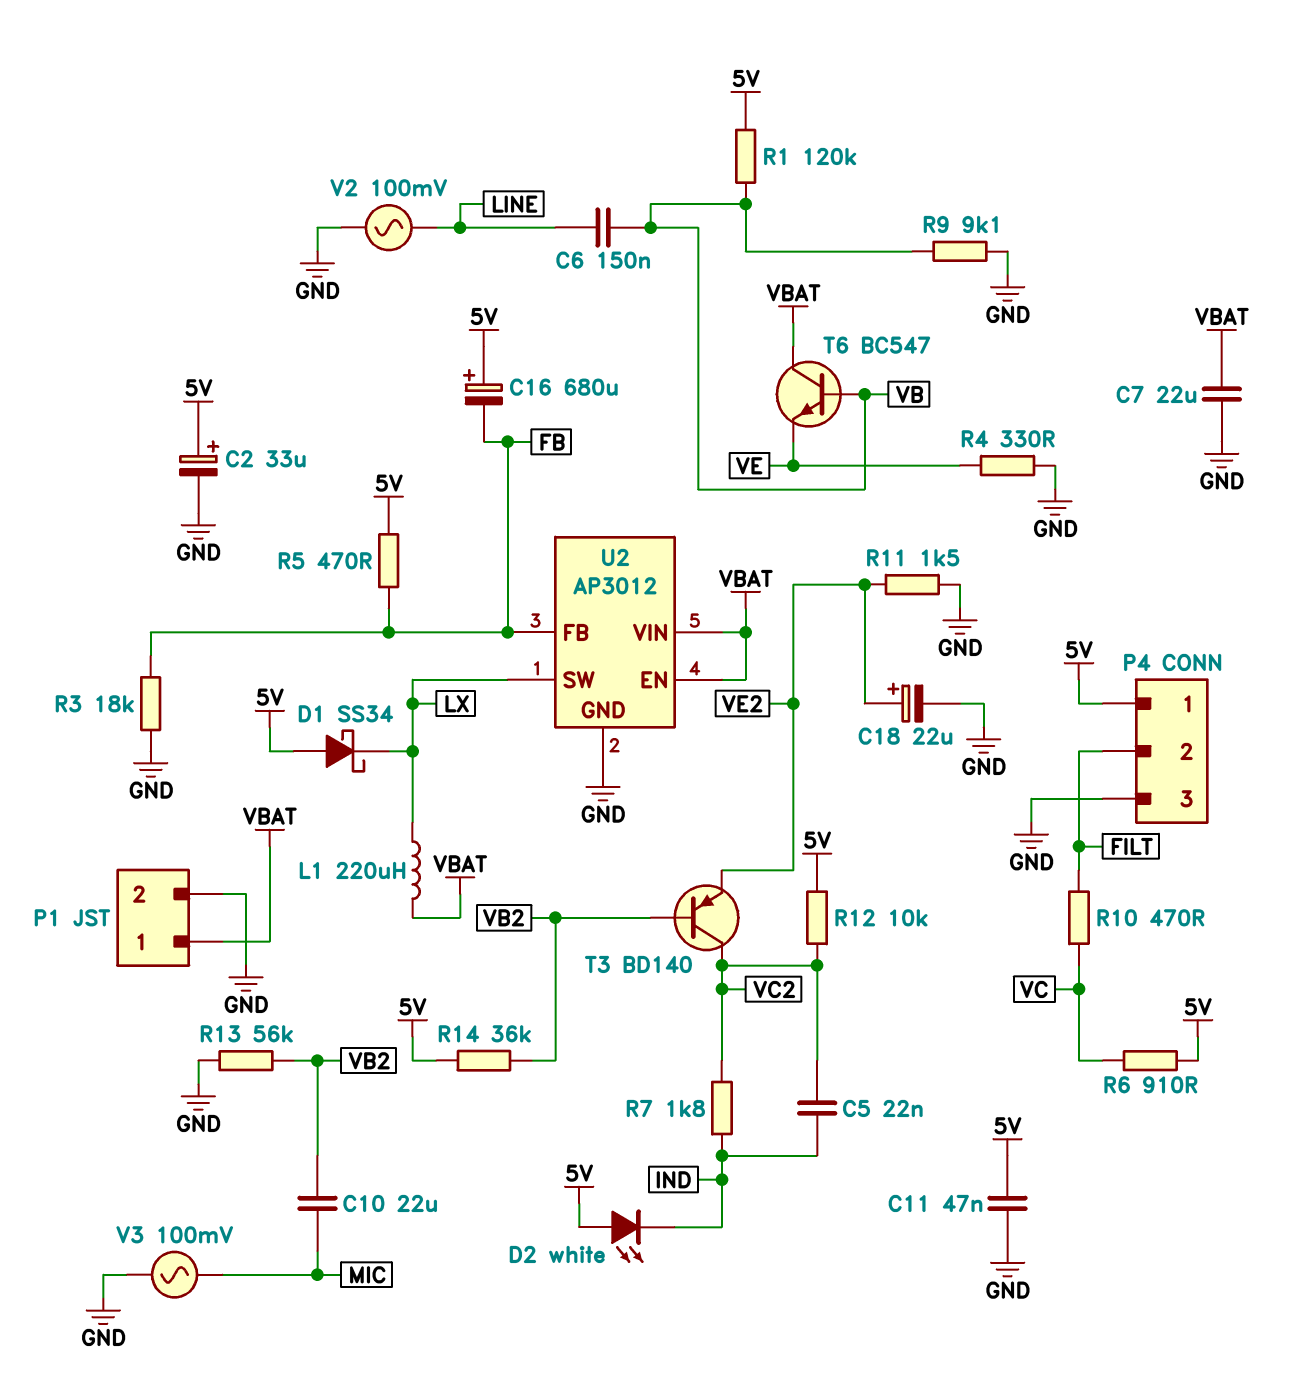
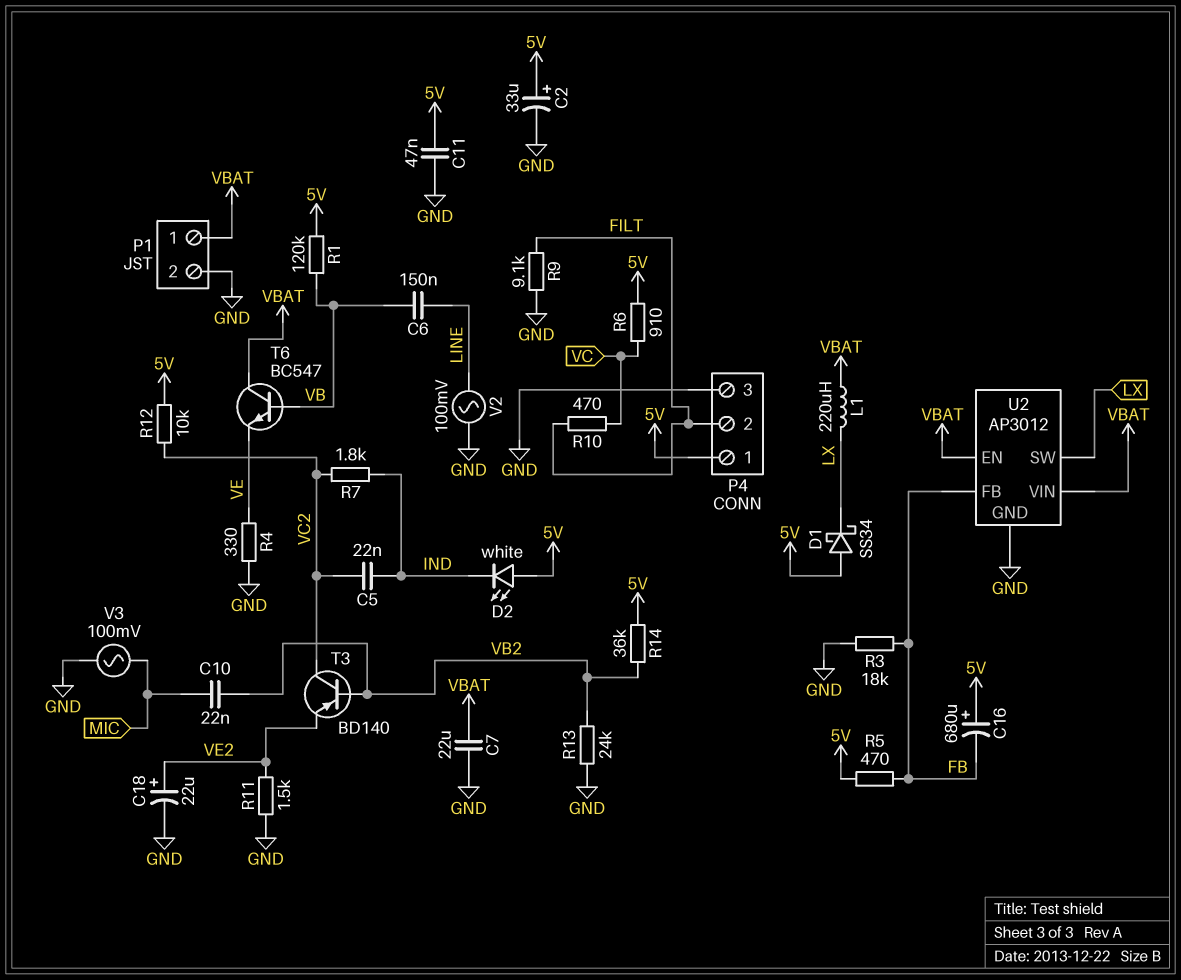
C10: 22uF (MIC, VB2) -> 22nF (MIC, VB2)
R9: 9.1k (GND, VB) -> 9.1k (FILT, GND)
R13: 56k (GND, VB2) -> 24k (GND, VB2)

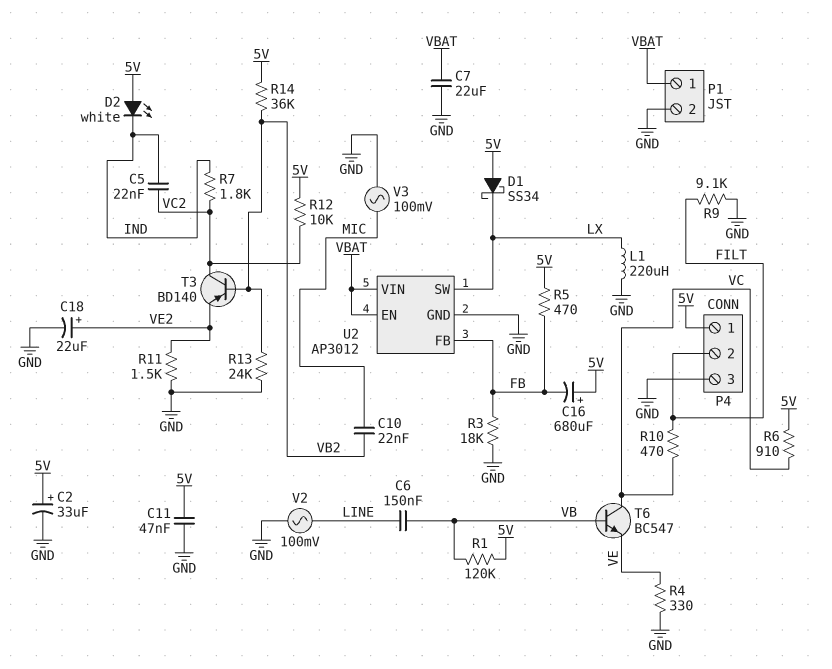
L1: 220uH (LX, VBAT) -> 220uH (GND, LX)
T6: NPN BC547 (B VB, C VBAT, E VE) -> NPN BC547 (B VB, C VC, E VE)

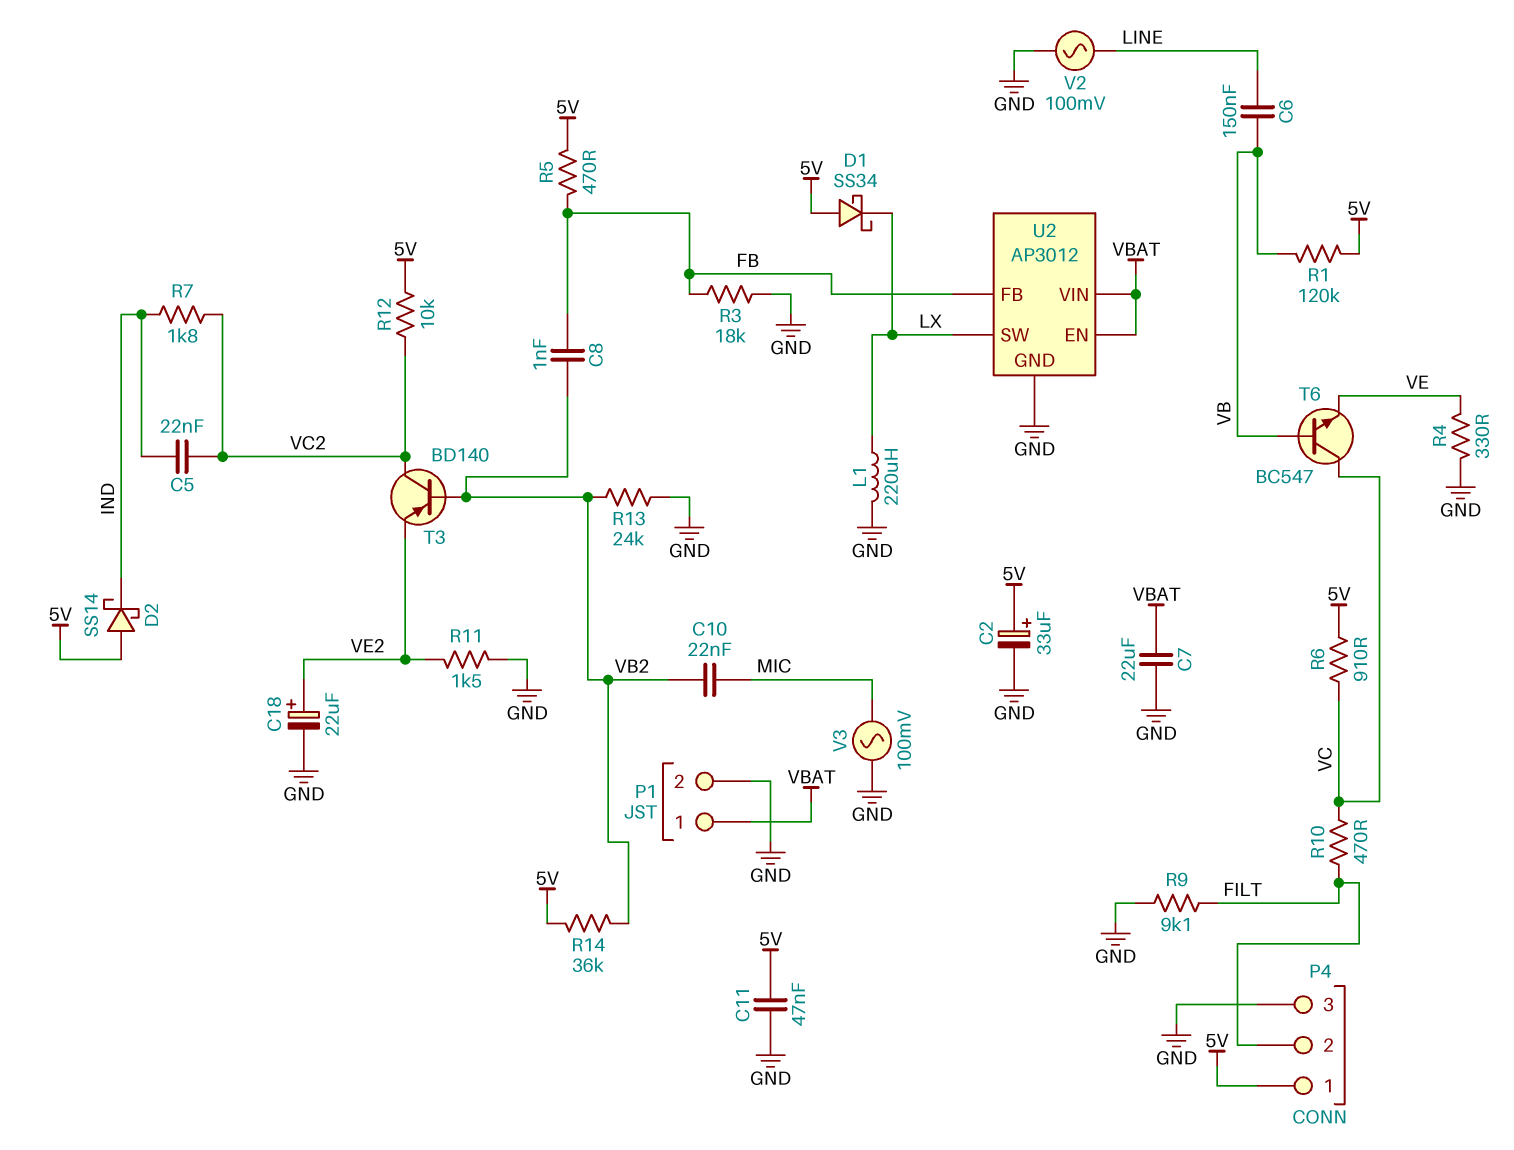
C8: none -> 1nF (FB, VB2)
C16: 680uF (plus 5V, minus FB) -> none
D2: LED white (A 5V, K IND) -> schottky SS14 (A 5V, K IND)

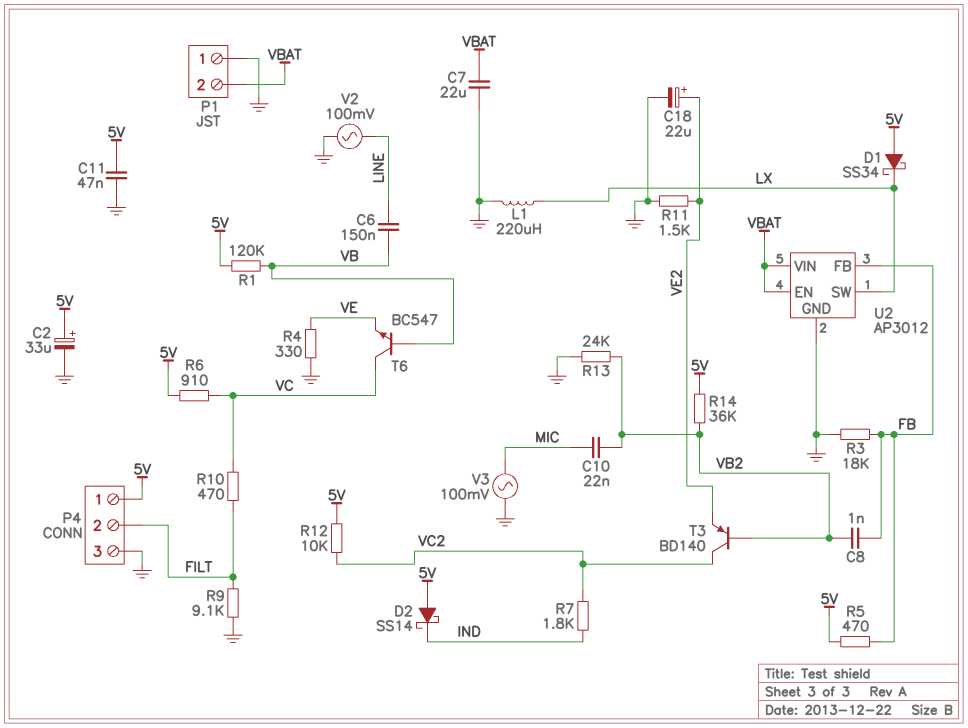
C5: 22nF (IND, VC2) -> none
P1 pin 1: VBAT -> GND
P1 pin 2: GND -> VBAT

